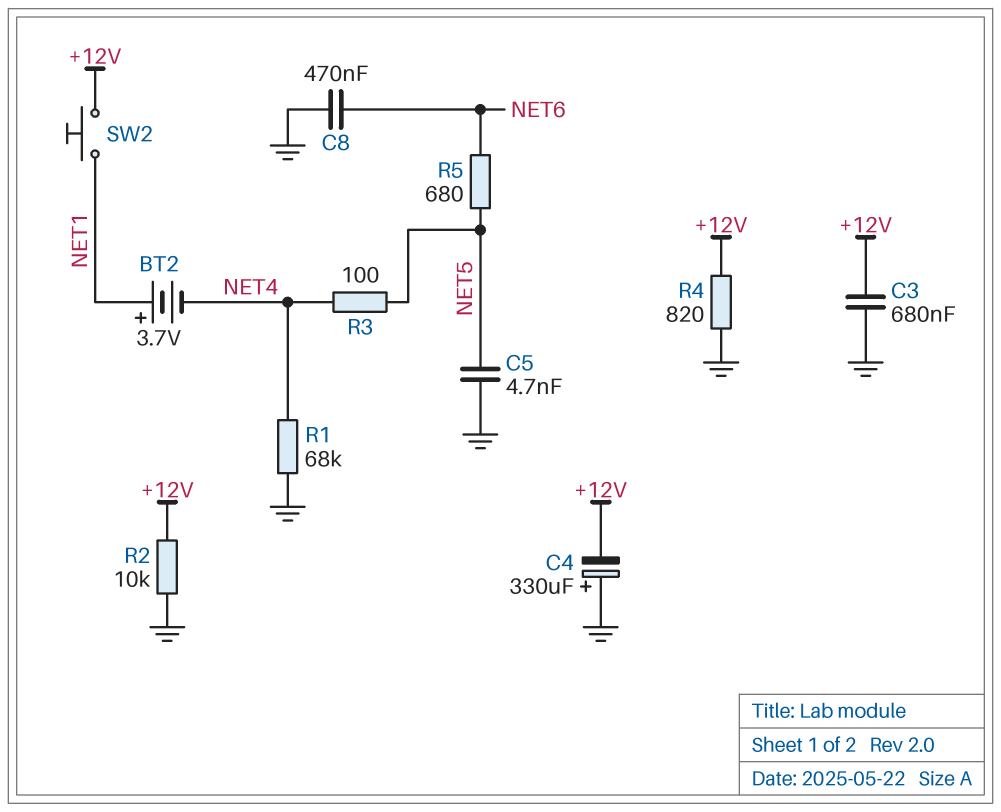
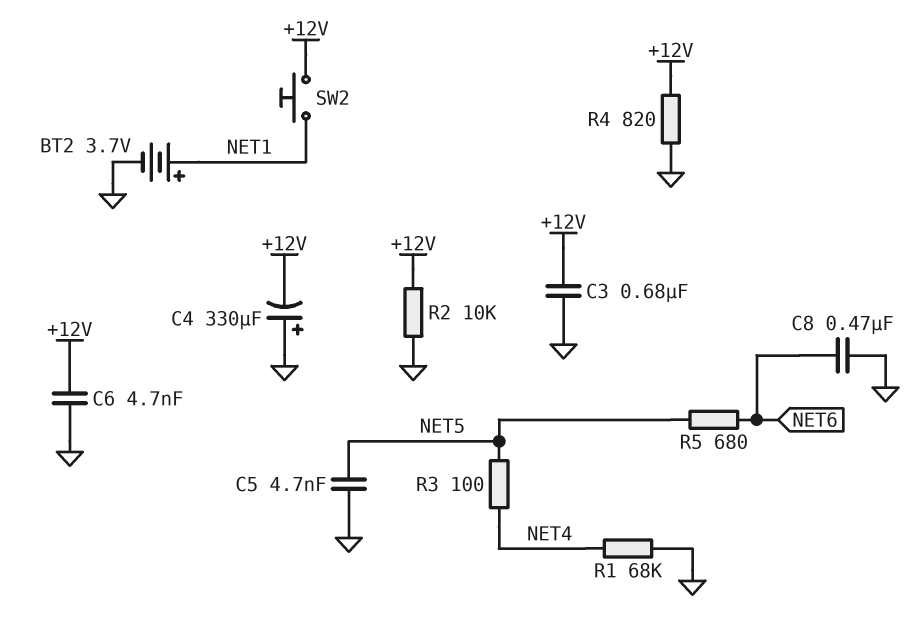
BT2: 3.7V (plus NET1, minus NET4) -> 3.7V (plus NET1, minus GND)
C6: none -> 4.7nF (+12V, GND)

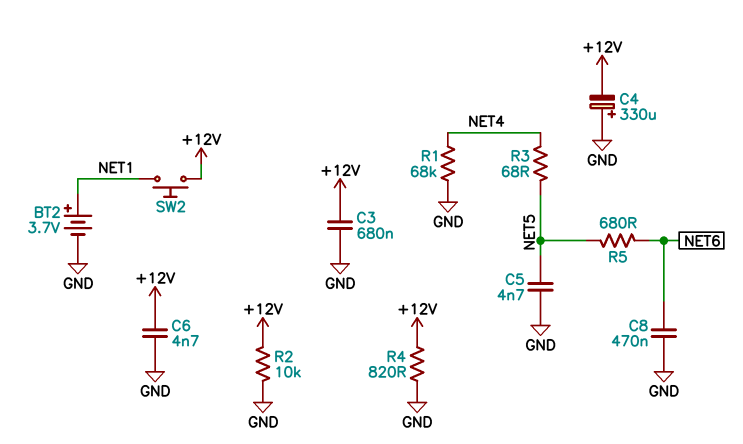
R3: 100 (NET4, NET5) -> 68 (NET4, NET5)

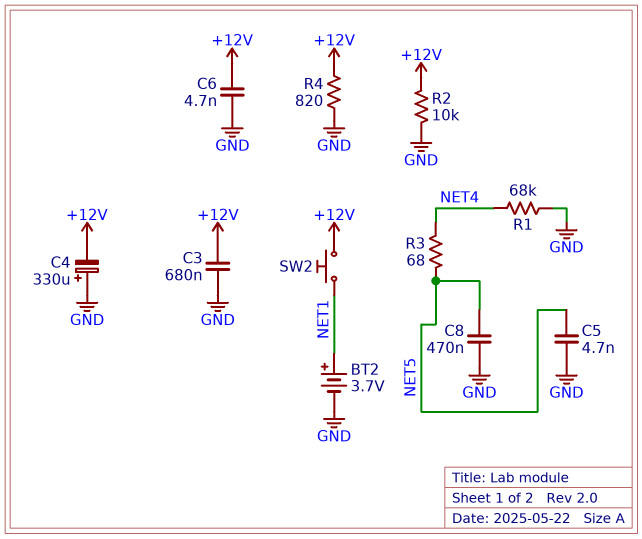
C8: 470nF (GND, NET6) -> 470nF (GND, NET5)
R5: 680 (NET5, NET6) -> none

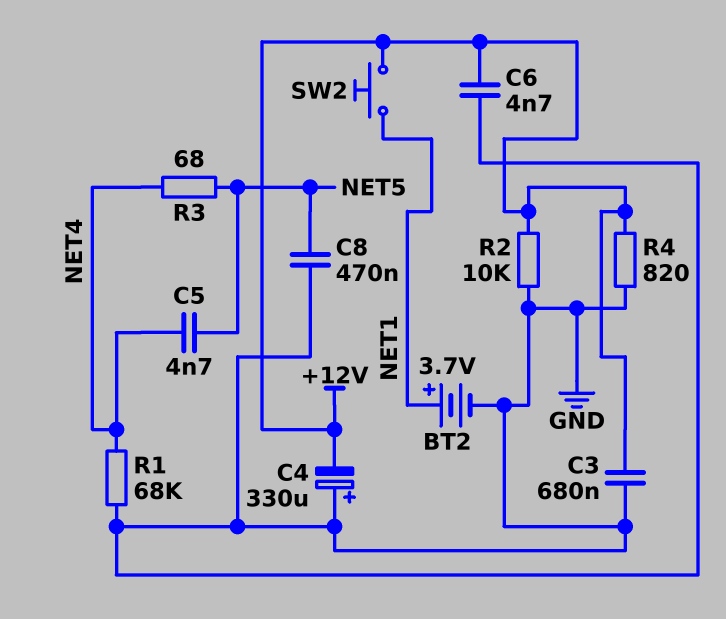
C5: 4.7nF (GND, NET5) -> 4.7nF (NET4, NET5)

